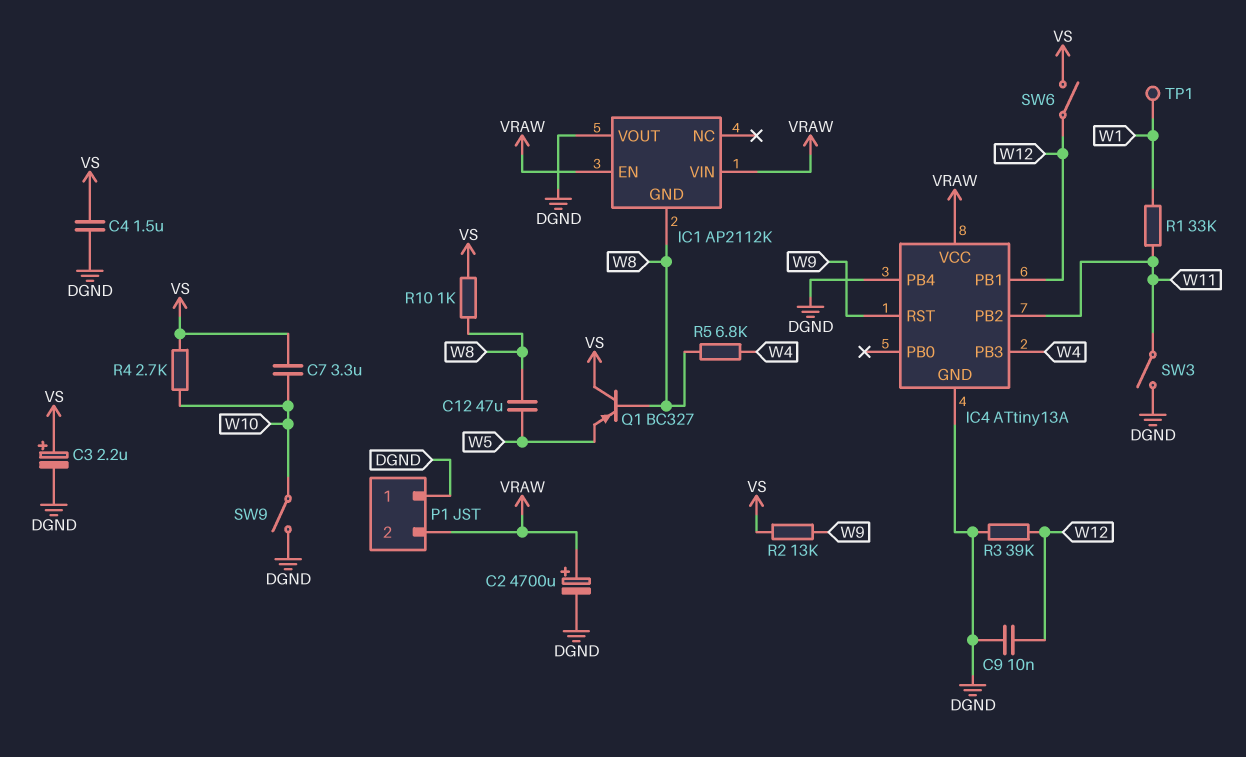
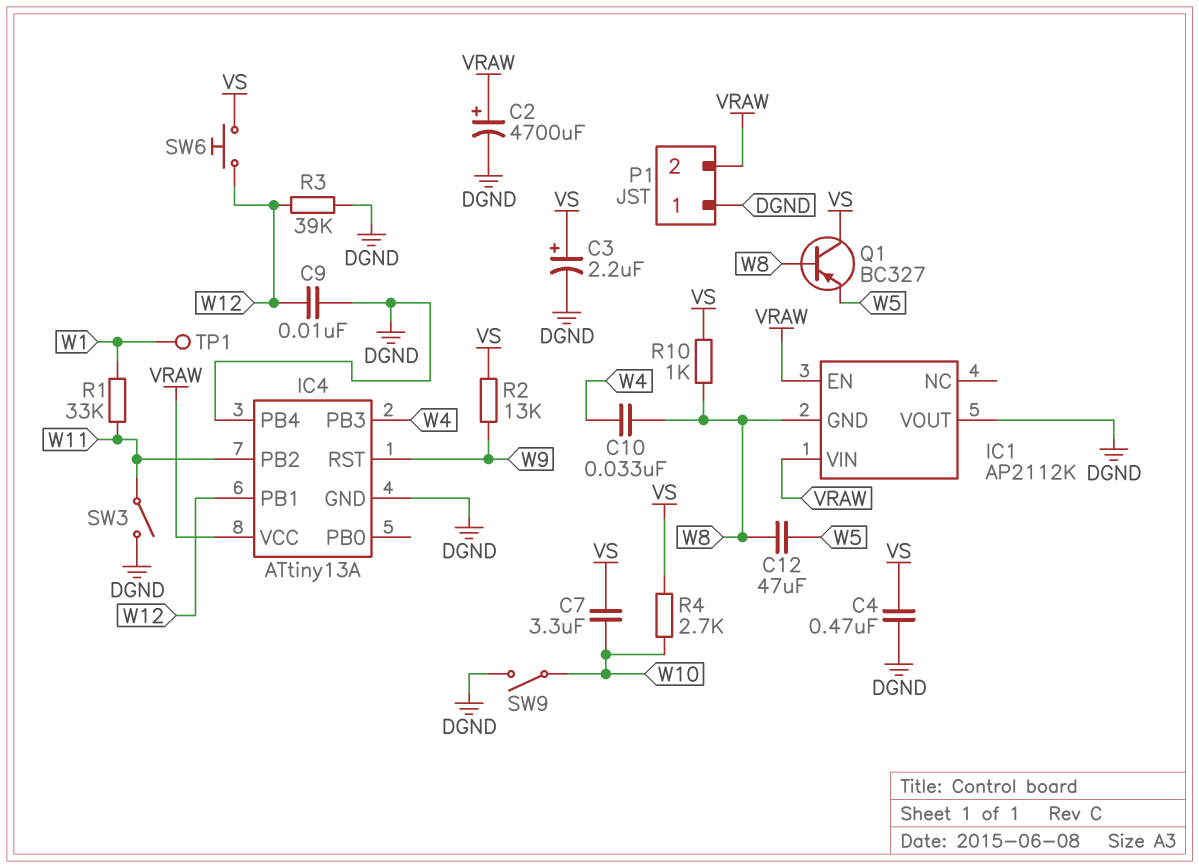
C4: 1.5uF (DGND, VS) -> 470nF (DGND, VS)
C10: none -> 33nF (W4, W8)
R5: 6.8k (W4, W8) -> none
SW6: switch (VS, W12) -> button (VS, W12)

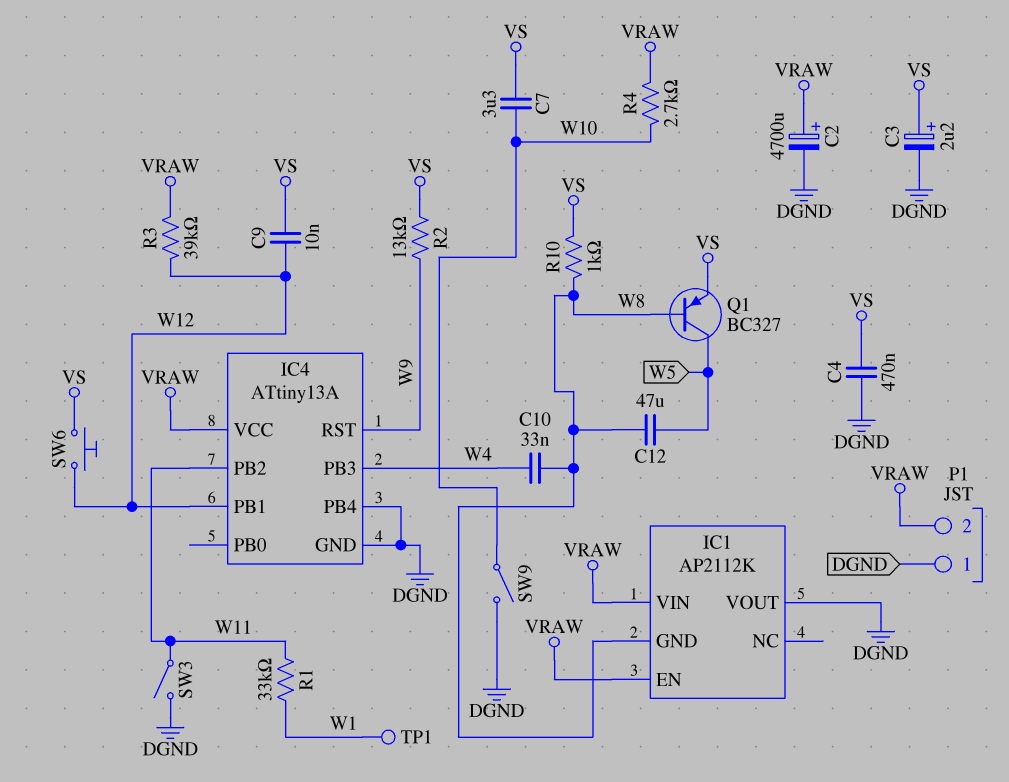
C9: 10nF (DGND, W12) -> 10nF (VS, W12)
Q1: PNP BC327 (B W8, C VS, E W5) -> PNP BC327 (B W8, C W5, E VS)
R3: 39k (DGND, W12) -> 39k (VRAW, W12)
R4: 2.7k (VS, W10) -> 2.7k (VRAW, W10)

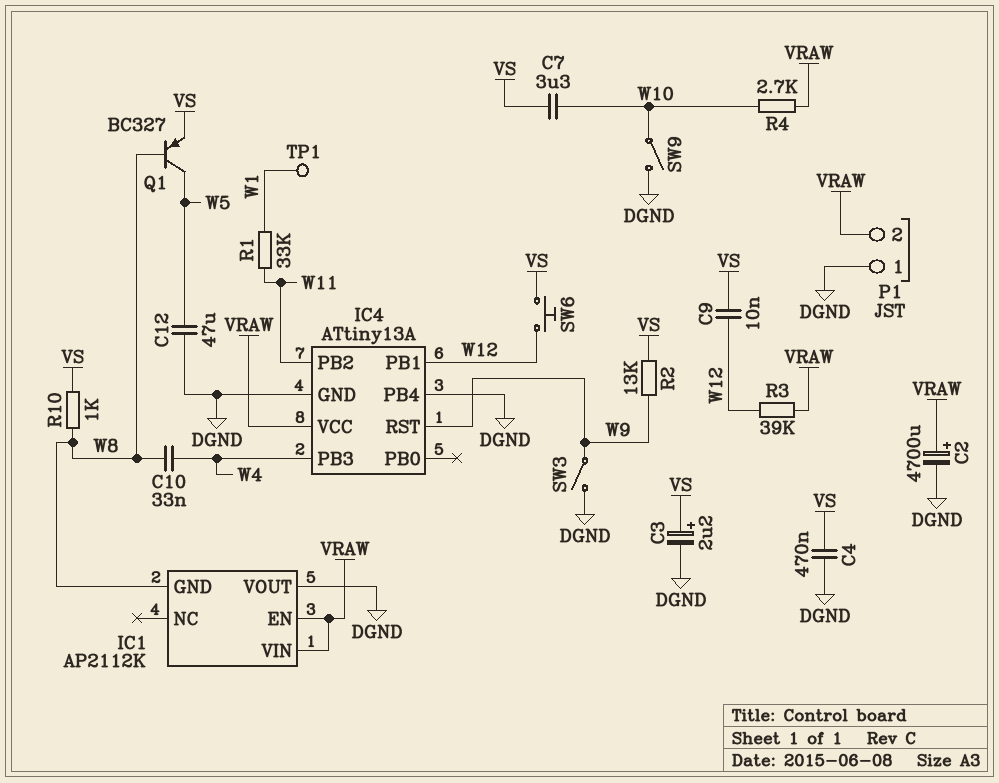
C12: 47uF (W5, W8) -> 47uF (DGND, W5)
SW3: switch (DGND, W11) -> switch (DGND, W9)

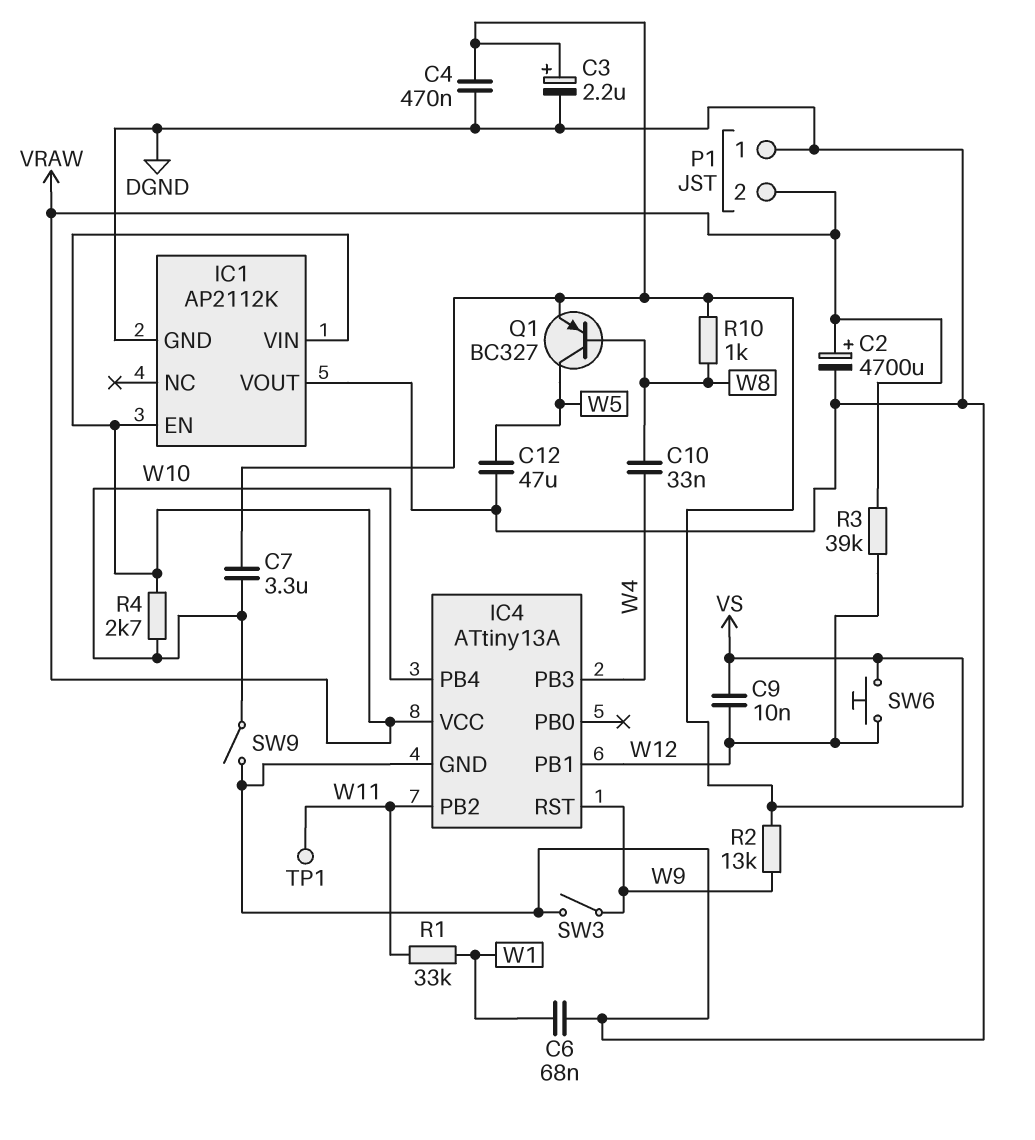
C6: none -> 68nF (DGND, W1)
IC1 pin GND: W8 -> DGND
IC4 pin PB4: DGND -> W10
TP1: test point (W1) -> test point (W11)

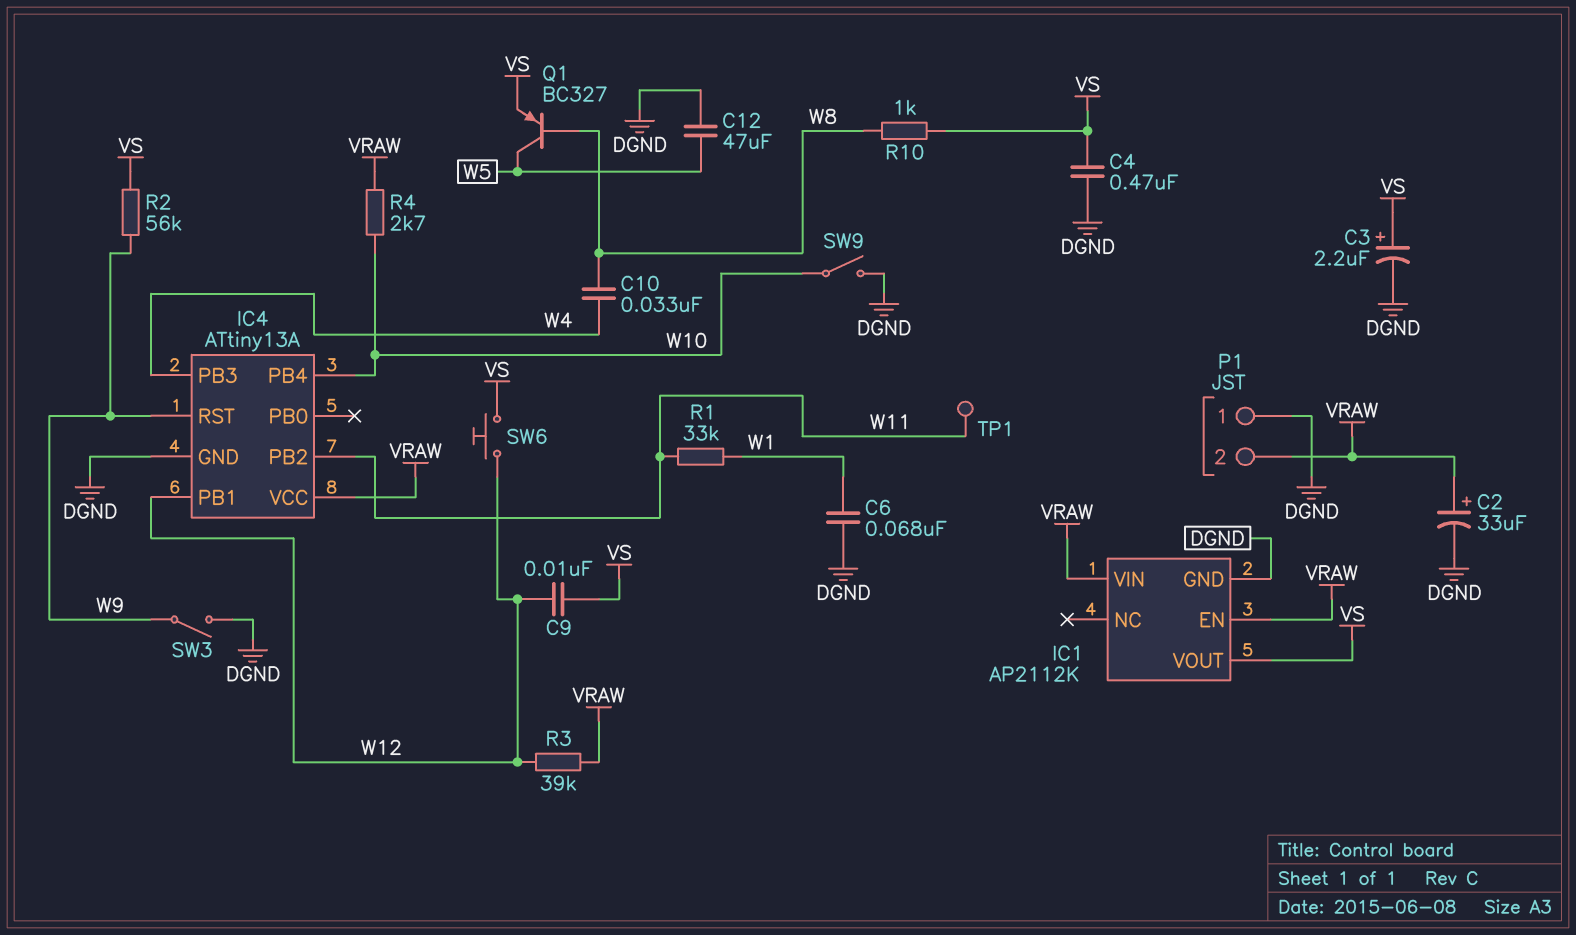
C2: 4700uF (plus VRAW, minus DGND) -> 33uF (plus VRAW, minus DGND)
C7: 3.3uF (VS, W10) -> none
IC1 pin VOUT: DGND -> VS
R2: 13k (VS, W9) -> 56k (VS, W9)

